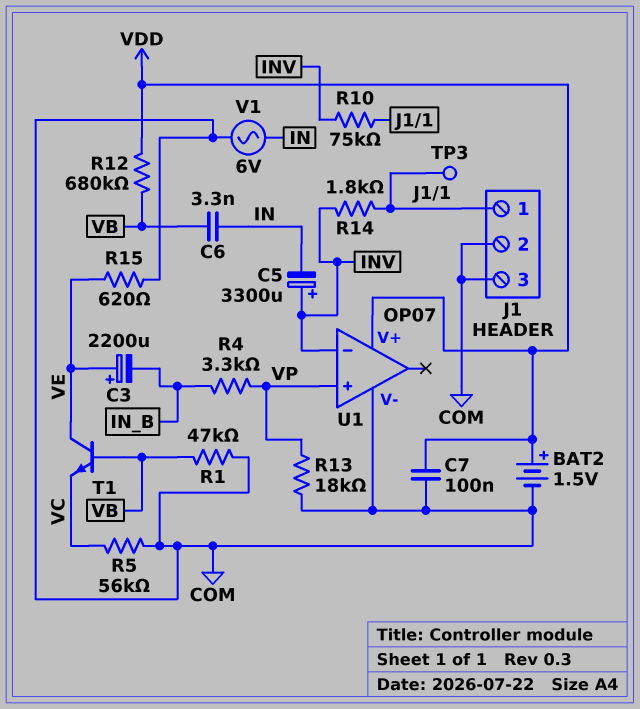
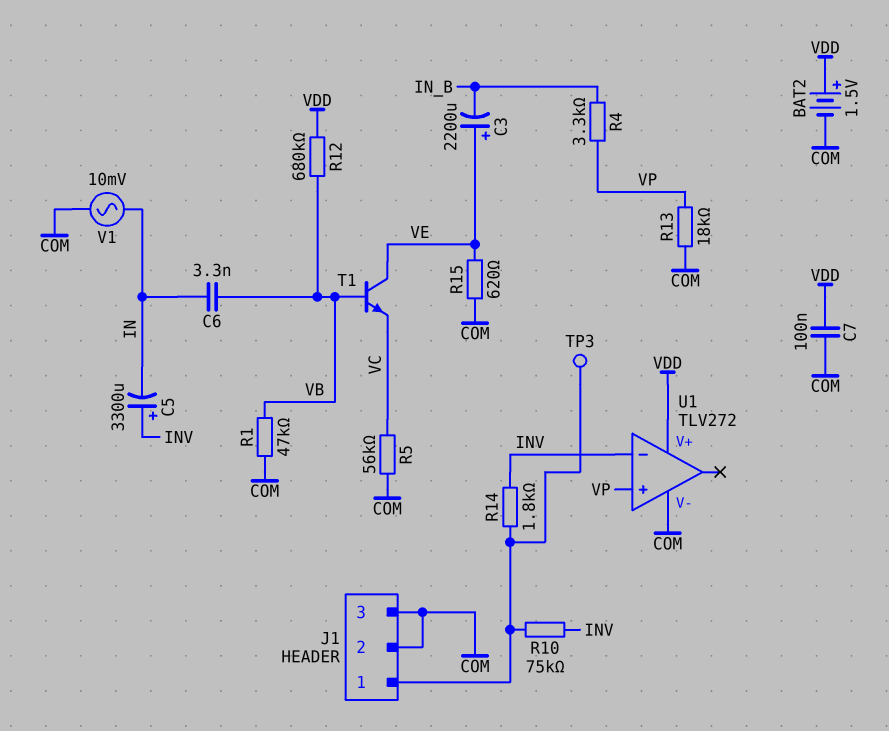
U1: OP07 -> TLV272
V1: AC 6V (COM, IN) -> AC 10mV (COM, IN)

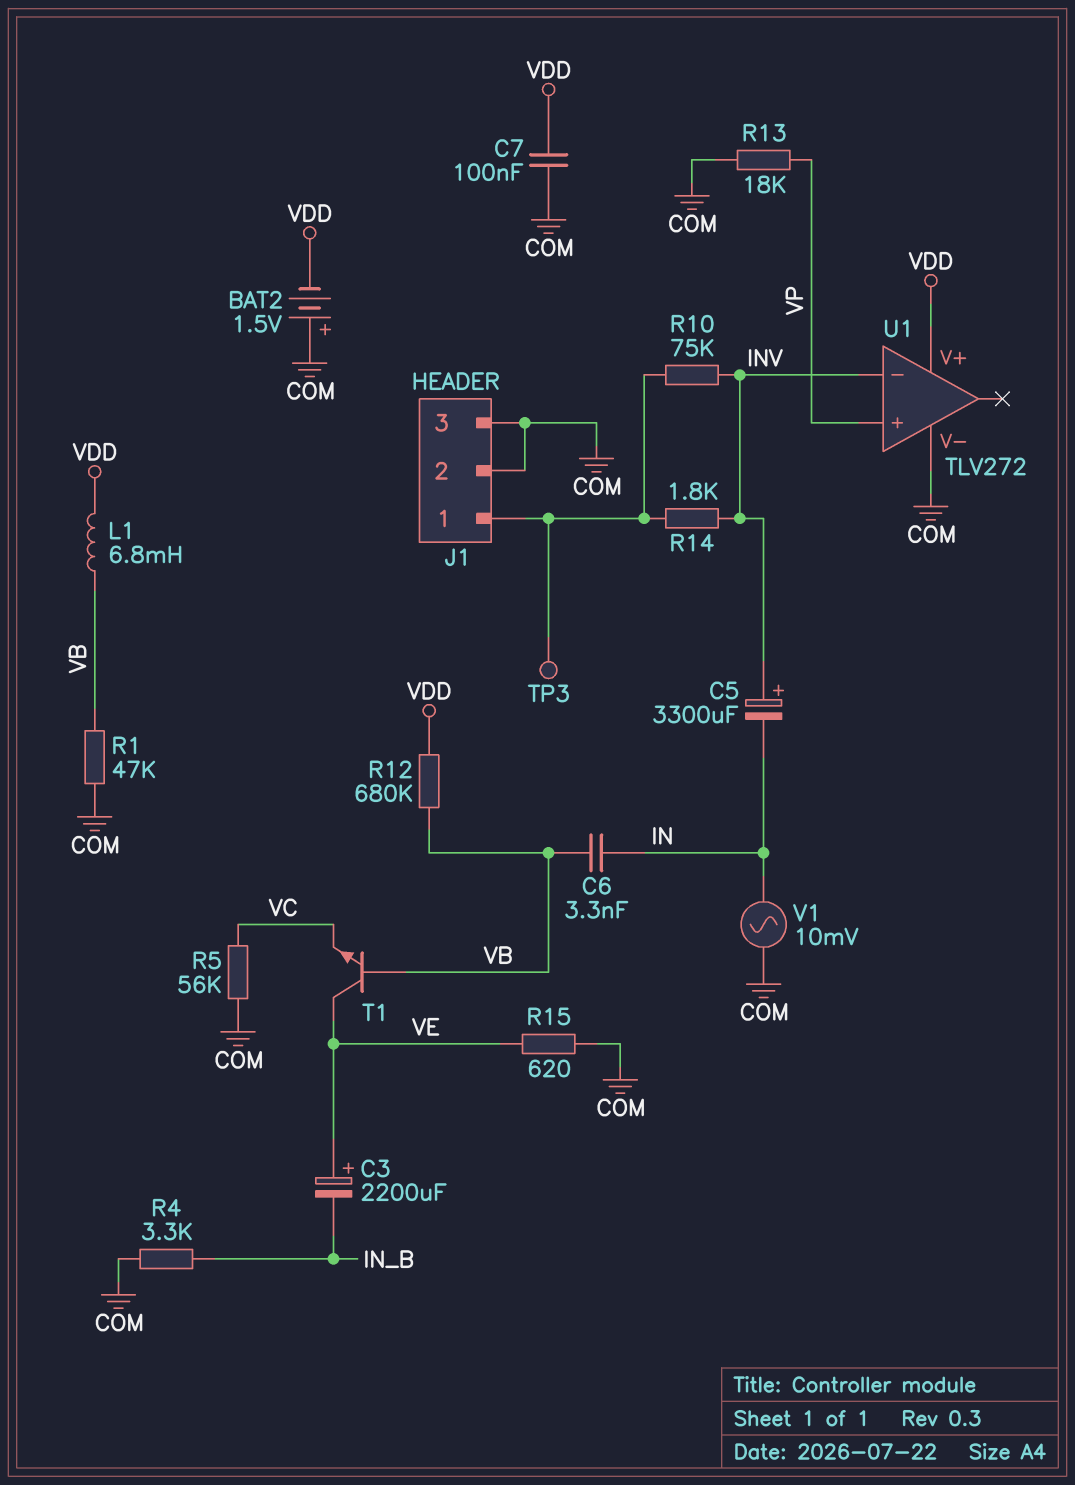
BAT2: 1.5V (plus VDD, minus COM) -> 1.5V (plus COM, minus VDD)
L1: none -> 6.8mH (VB, VDD)
R4: 3.3k (IN_B, VP) -> 3.3k (COM, IN_B)

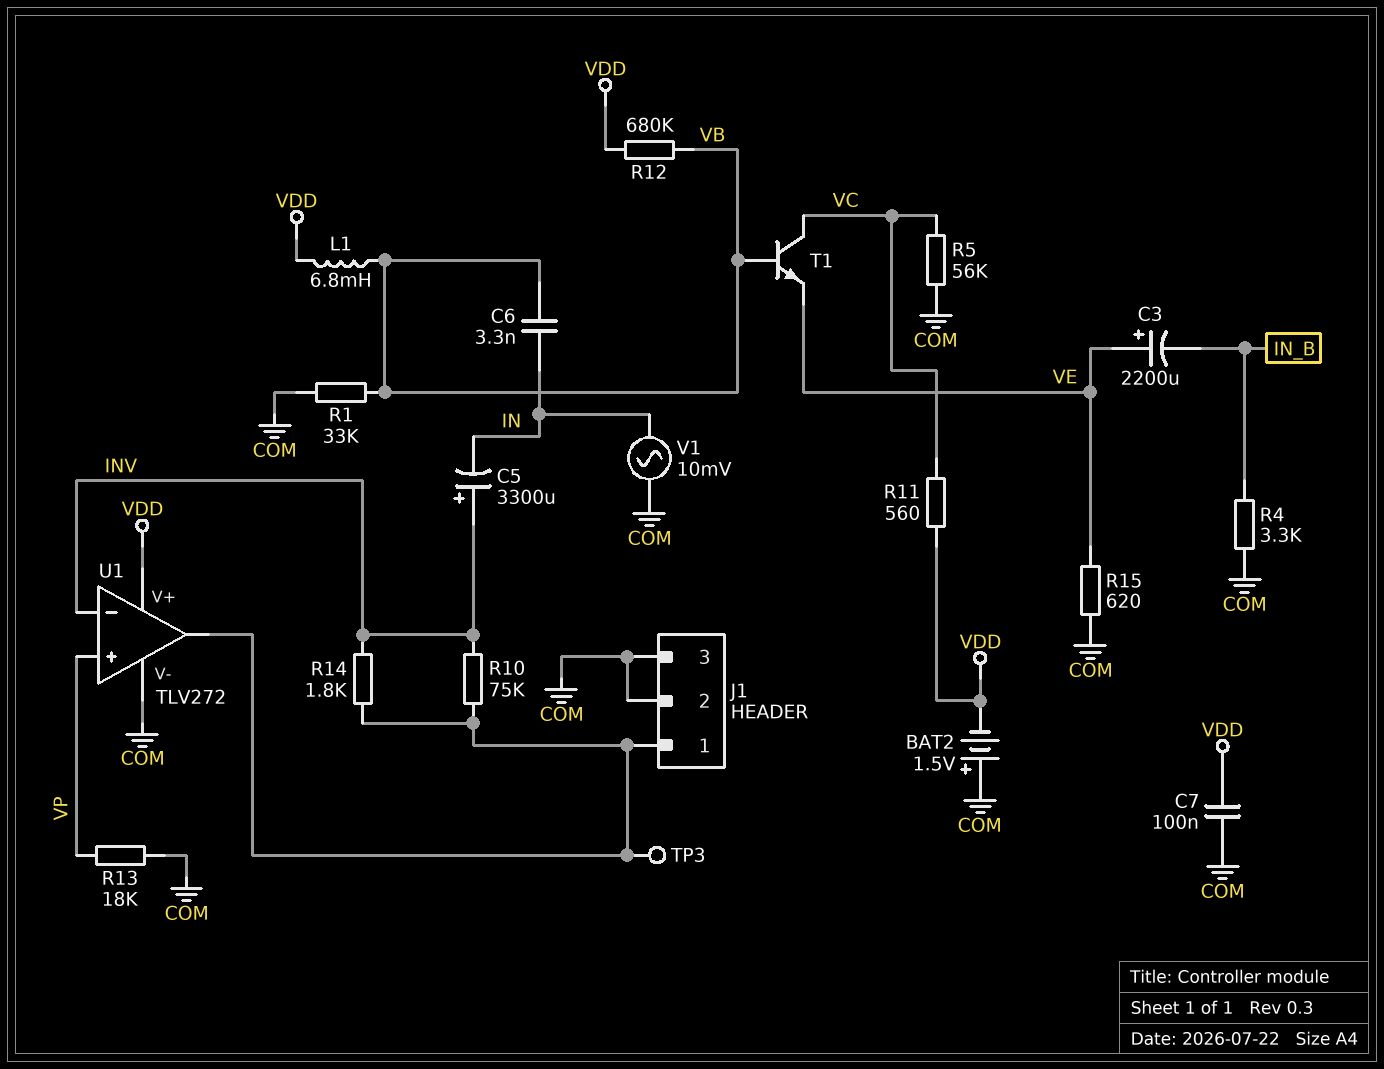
R1: 47k (COM, VB) -> 33k (COM, VB)
R11: none -> 560 (VC, VDD)
T1: NPN (B VB, C VE, E VC) -> NPN (B VB, C VC, E VE)
U1 pin out: none -> J1/1

